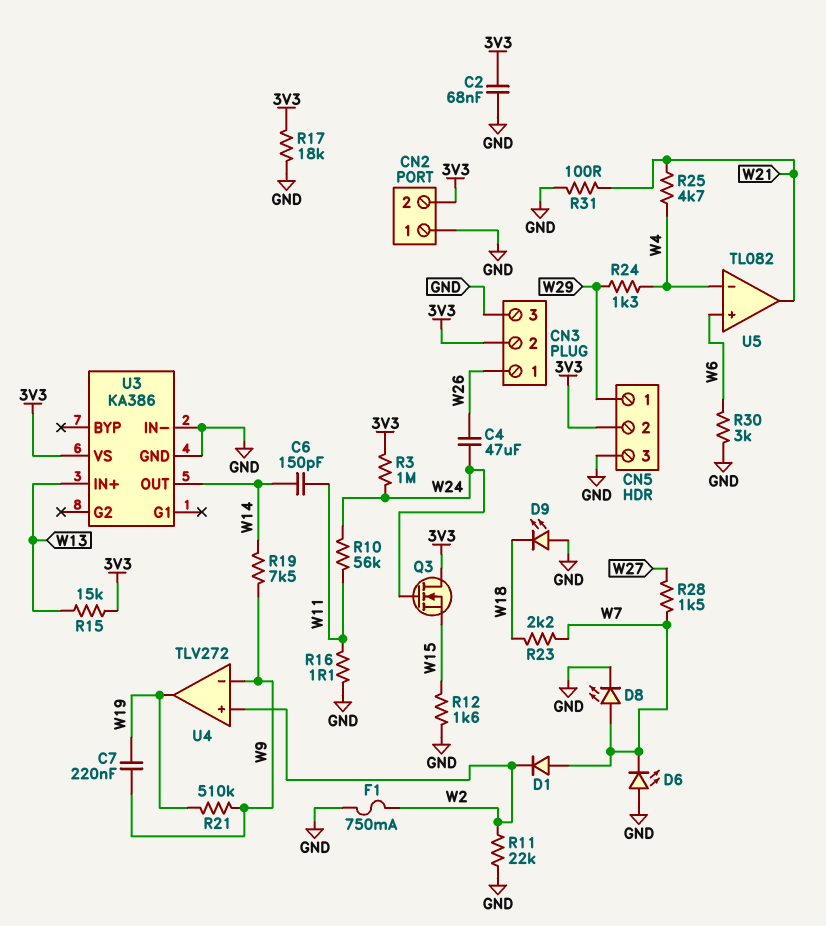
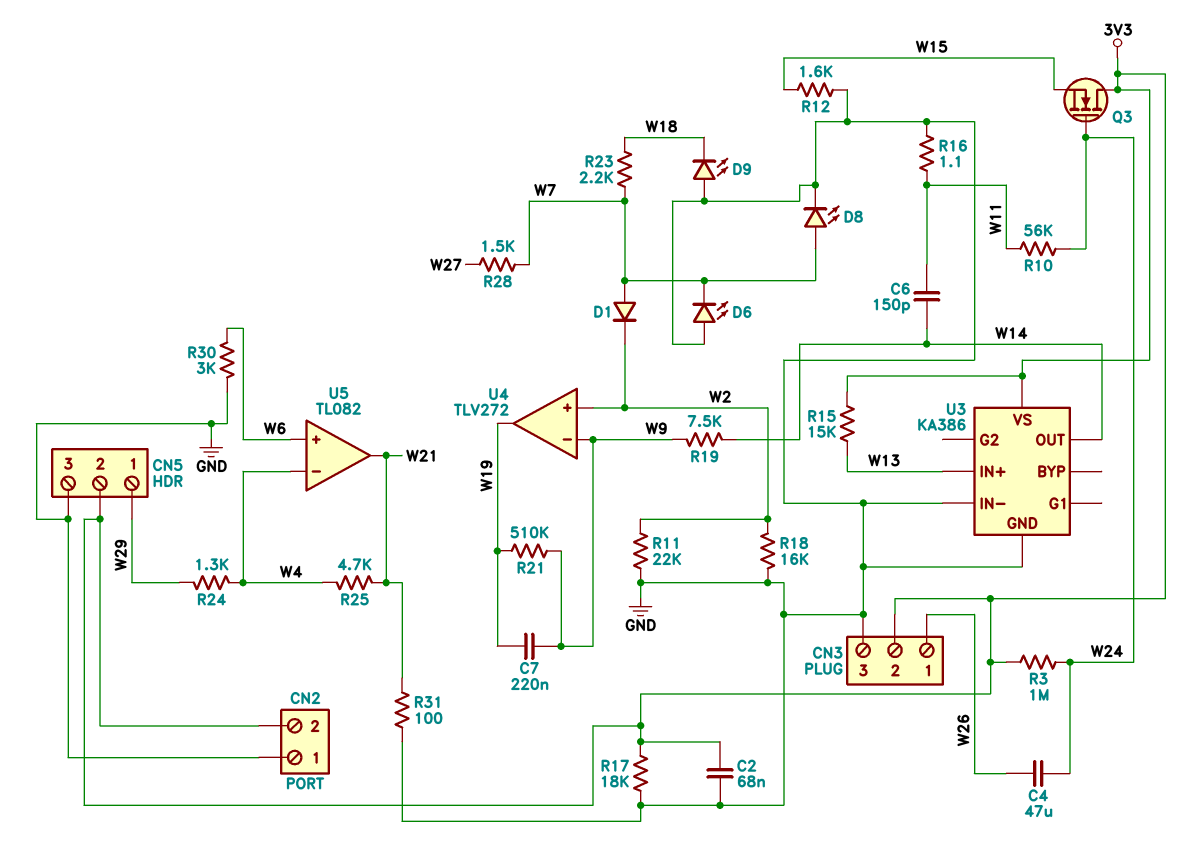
F1: 750mA (GND, W2) -> none
R18: none -> 16k (GND, W2)

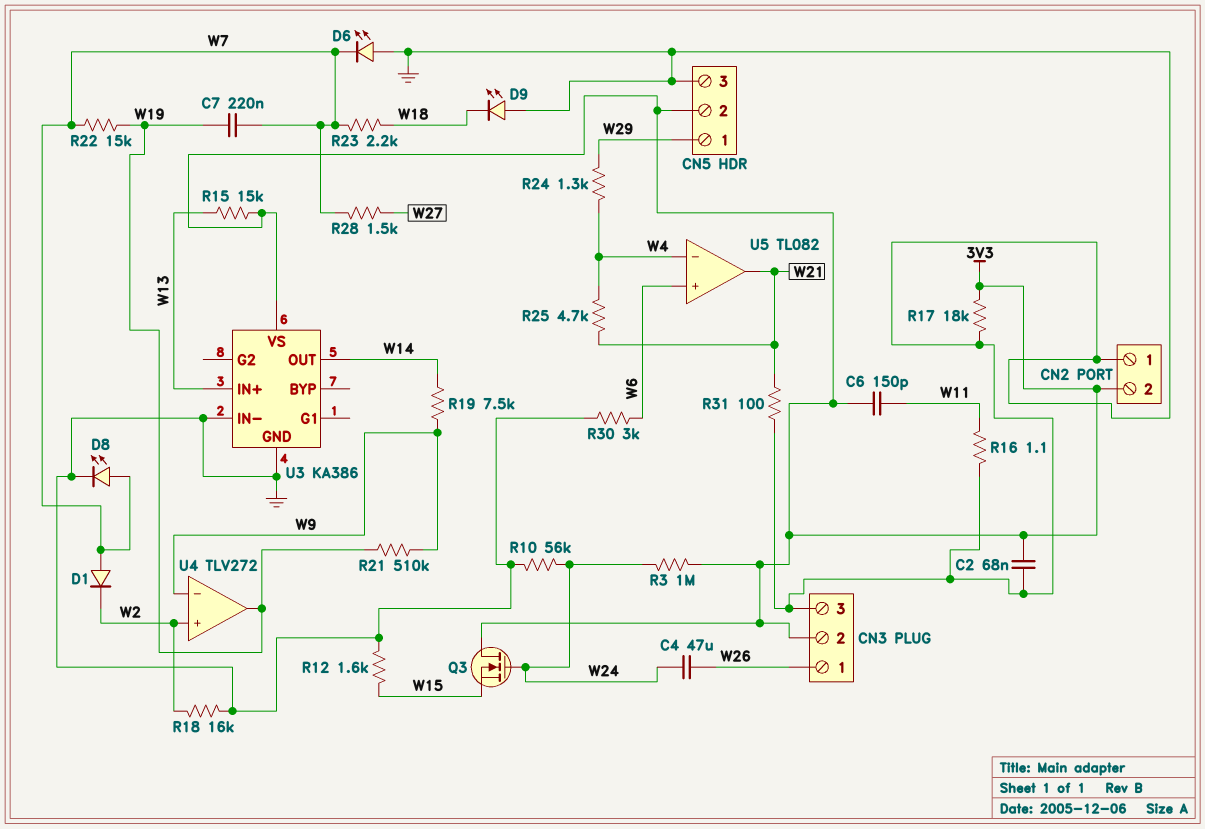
C6: 150pF (W11, W14) -> 150pF (3V3, W11)
C7: 220nF (W9, W19) -> 220nF (W7, W19)
R10: 56k (W11, W24) -> 56k (GND, W24)
R11: 22k (GND, W2) -> none
R22: none -> 15k (W7, W19)

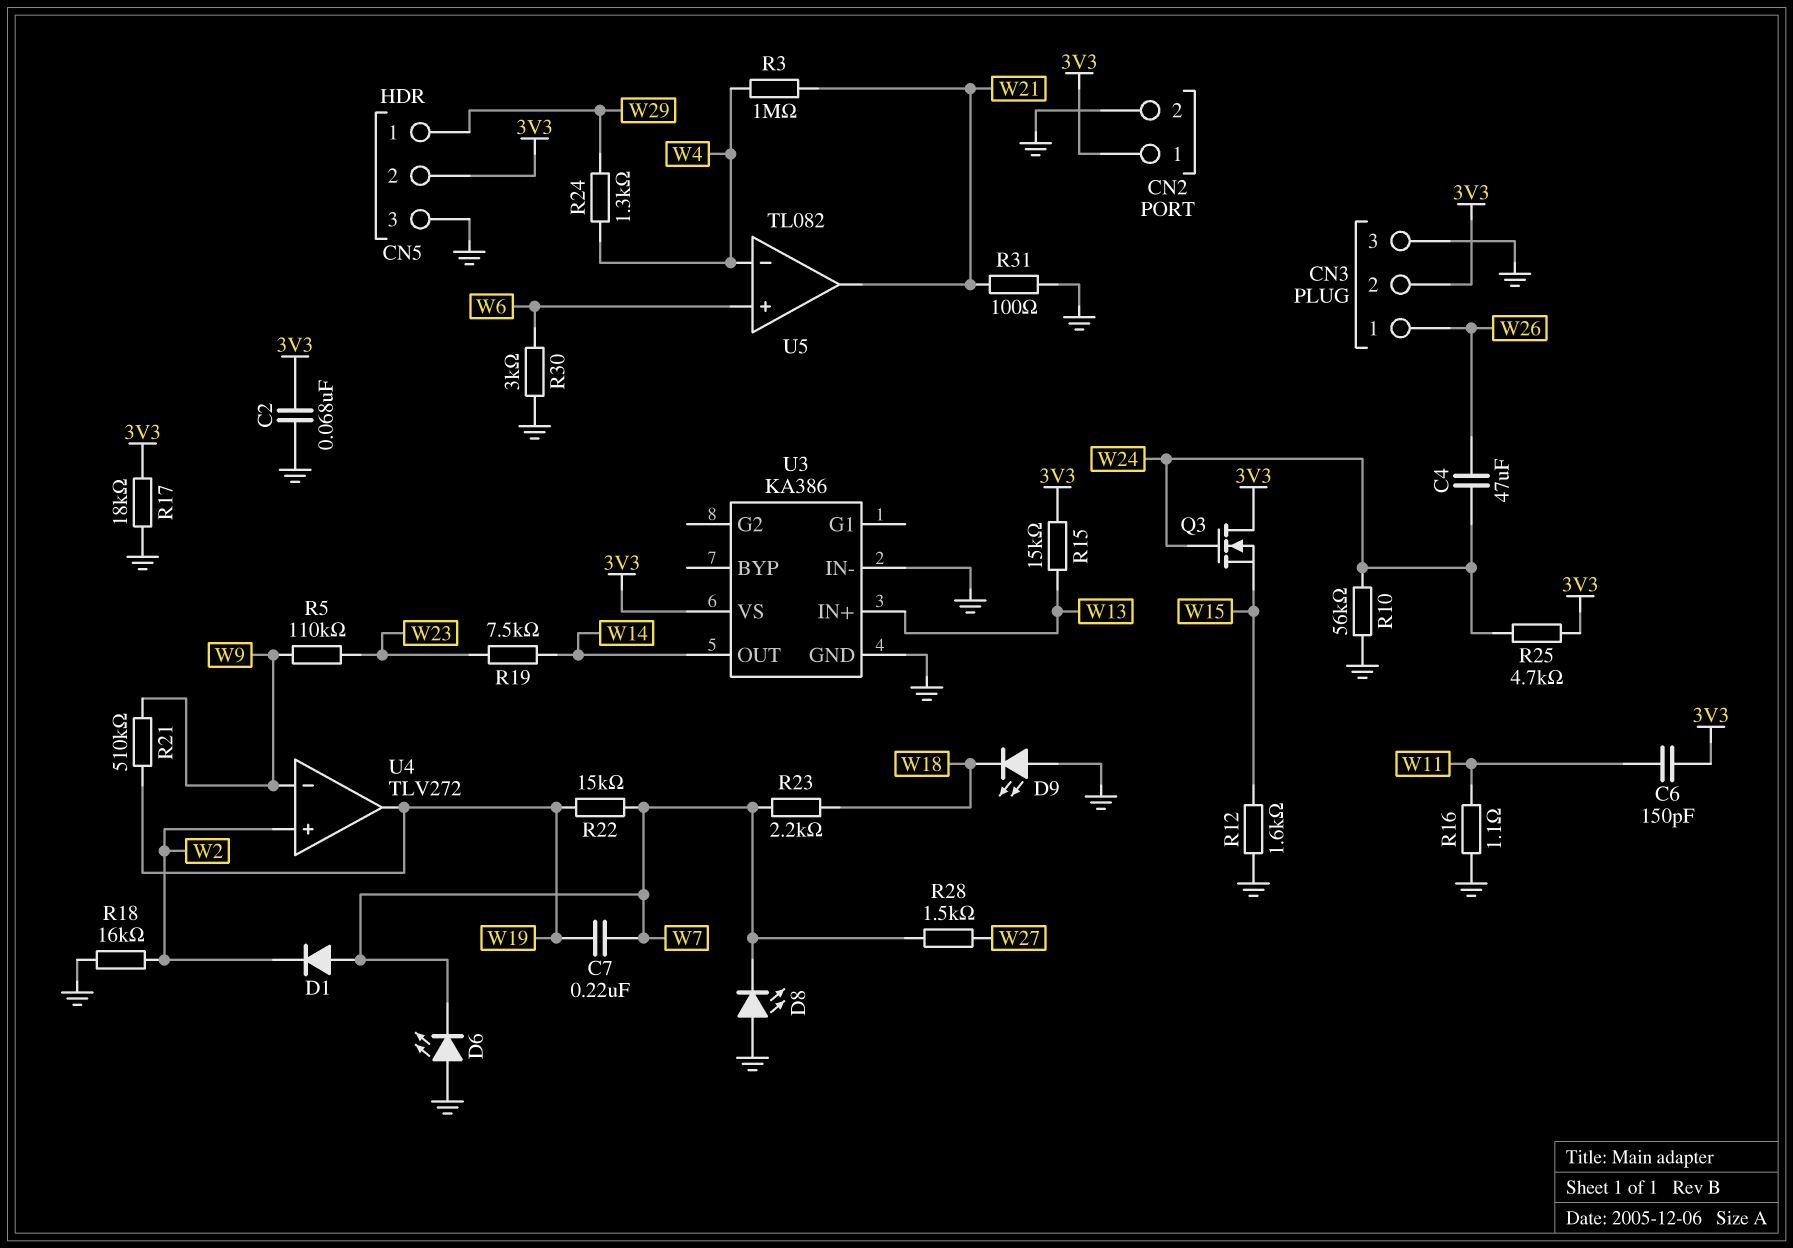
CN2 pin 1: GND -> 3V3
CN2 pin 2: 3V3 -> GND
D8: LED (A W7, K GND) -> LED (A GND, K W7)
R3: 1M (3V3, W24) -> 1M (W4, W21)
R5: none -> 110k (W9, W23)
R19: 7.5k (W9, W14) -> 7.5k (W14, W23)
R25: 4.7k (W4, W21) -> 4.7k (3V3, W24)

